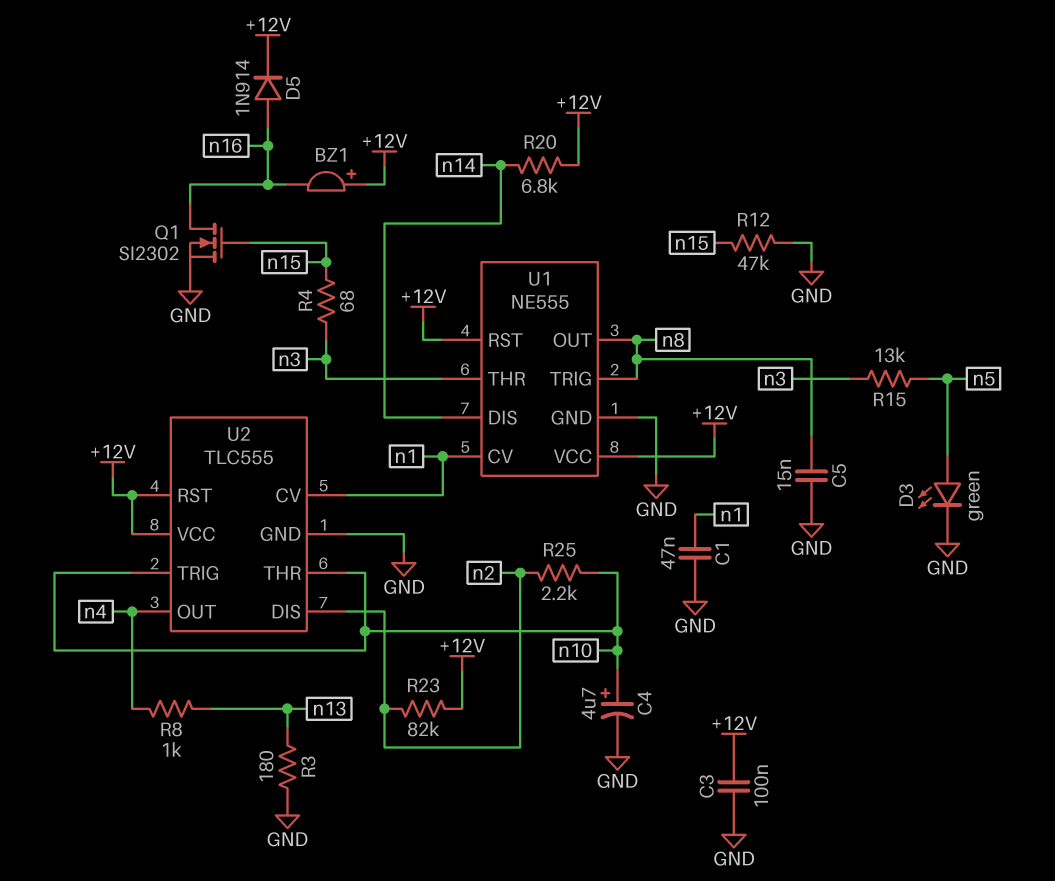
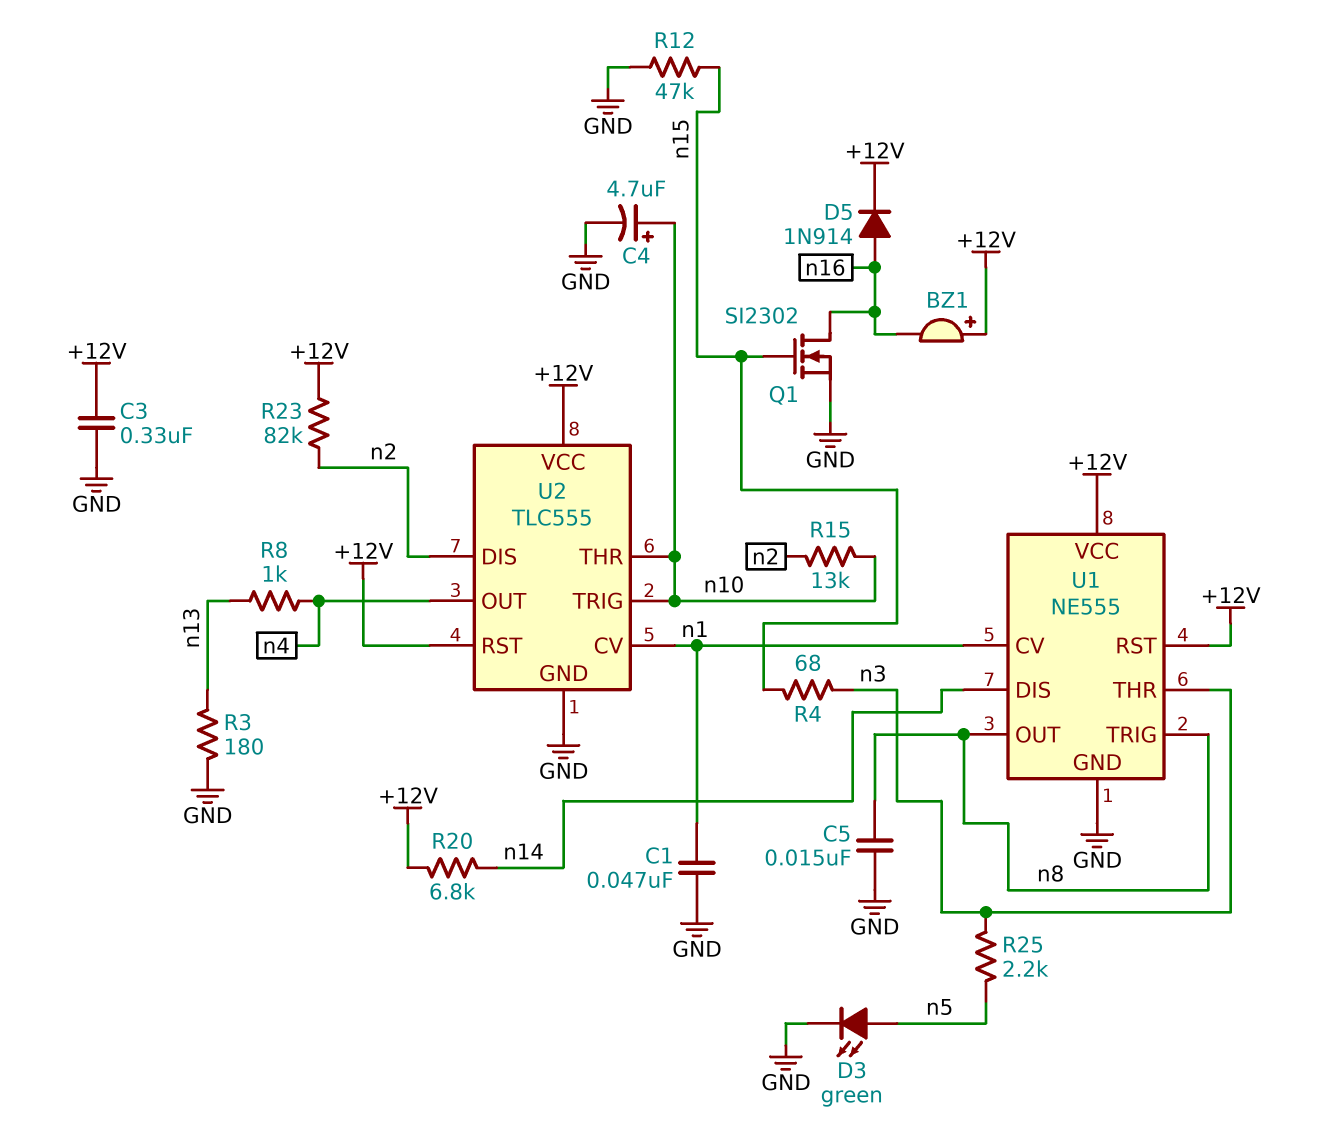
C3: 100nF (+12V, GND) -> 330nF (+12V, GND)
R15: 13k (n3, n5) -> 13k (n2, n10)
R25: 2.2k (n2, n10) -> 2.2k (n3, n5)

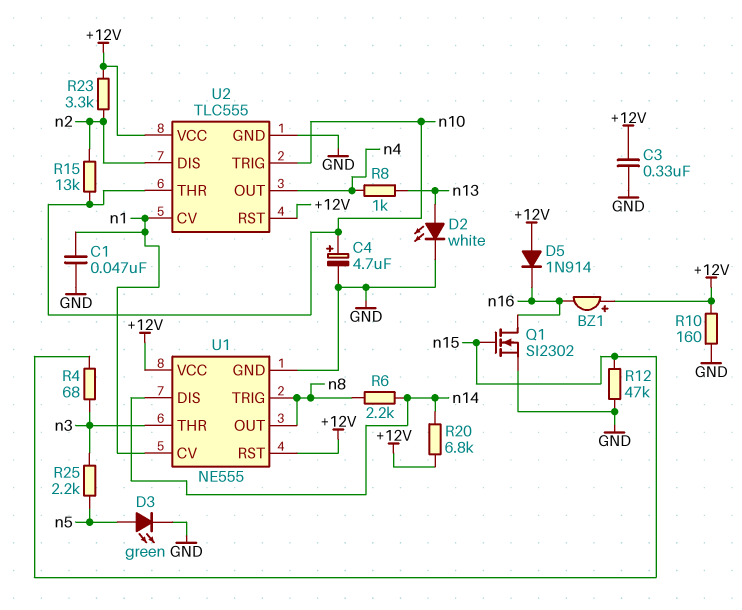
C5: 15nF (GND, n8) -> none
D2: none -> LED white (A n13, K GND)
D5: diode 1N914 (A n16, K +12V) -> diode 1N914 (A +12V, K n16)
R3: 180 (GND, n13) -> none
R6: none -> 2.2k (n8, n14)
R10: none -> 160 (+12V, GND)
R23: 82k (+12V, n2) -> 3.3k (+12V, n2)

